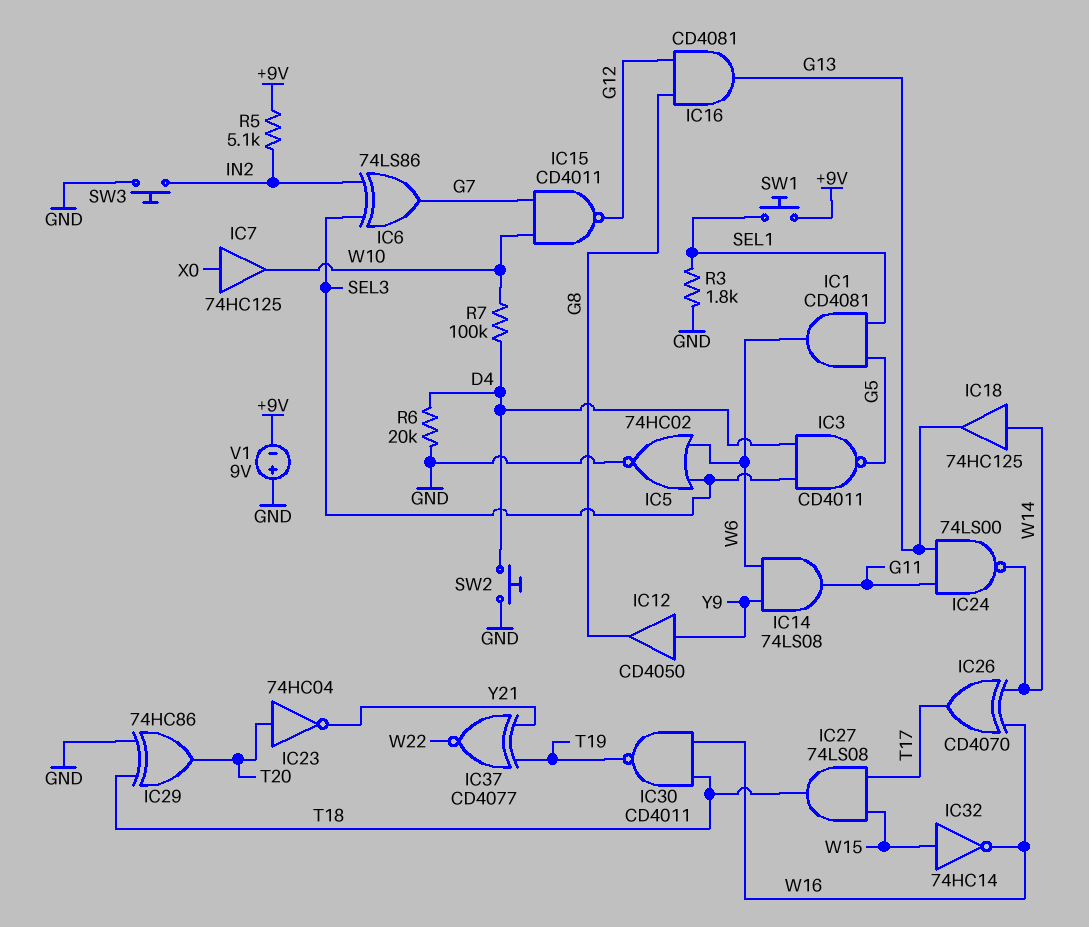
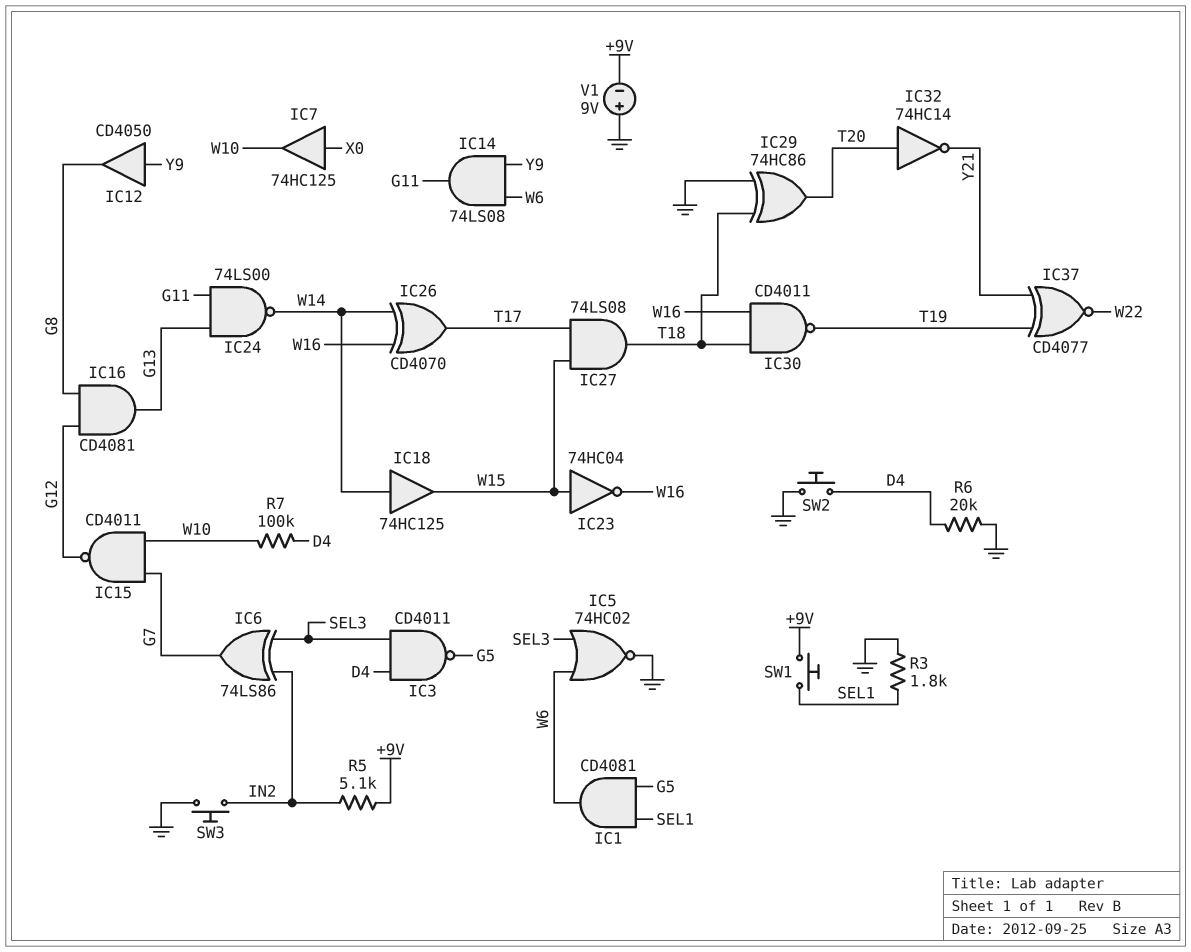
IC18: buffer 74HC125 (in W14, out G13) -> buffer 74HC125 (in W14, out W15)
IC23: NOT 74HC04 (in T20, out Y21) -> NOT 74HC04 (in W15, out W16)
IC32: NOT 74HC14 (in W15, out W16) -> NOT 74HC14 (in T20, out Y21)

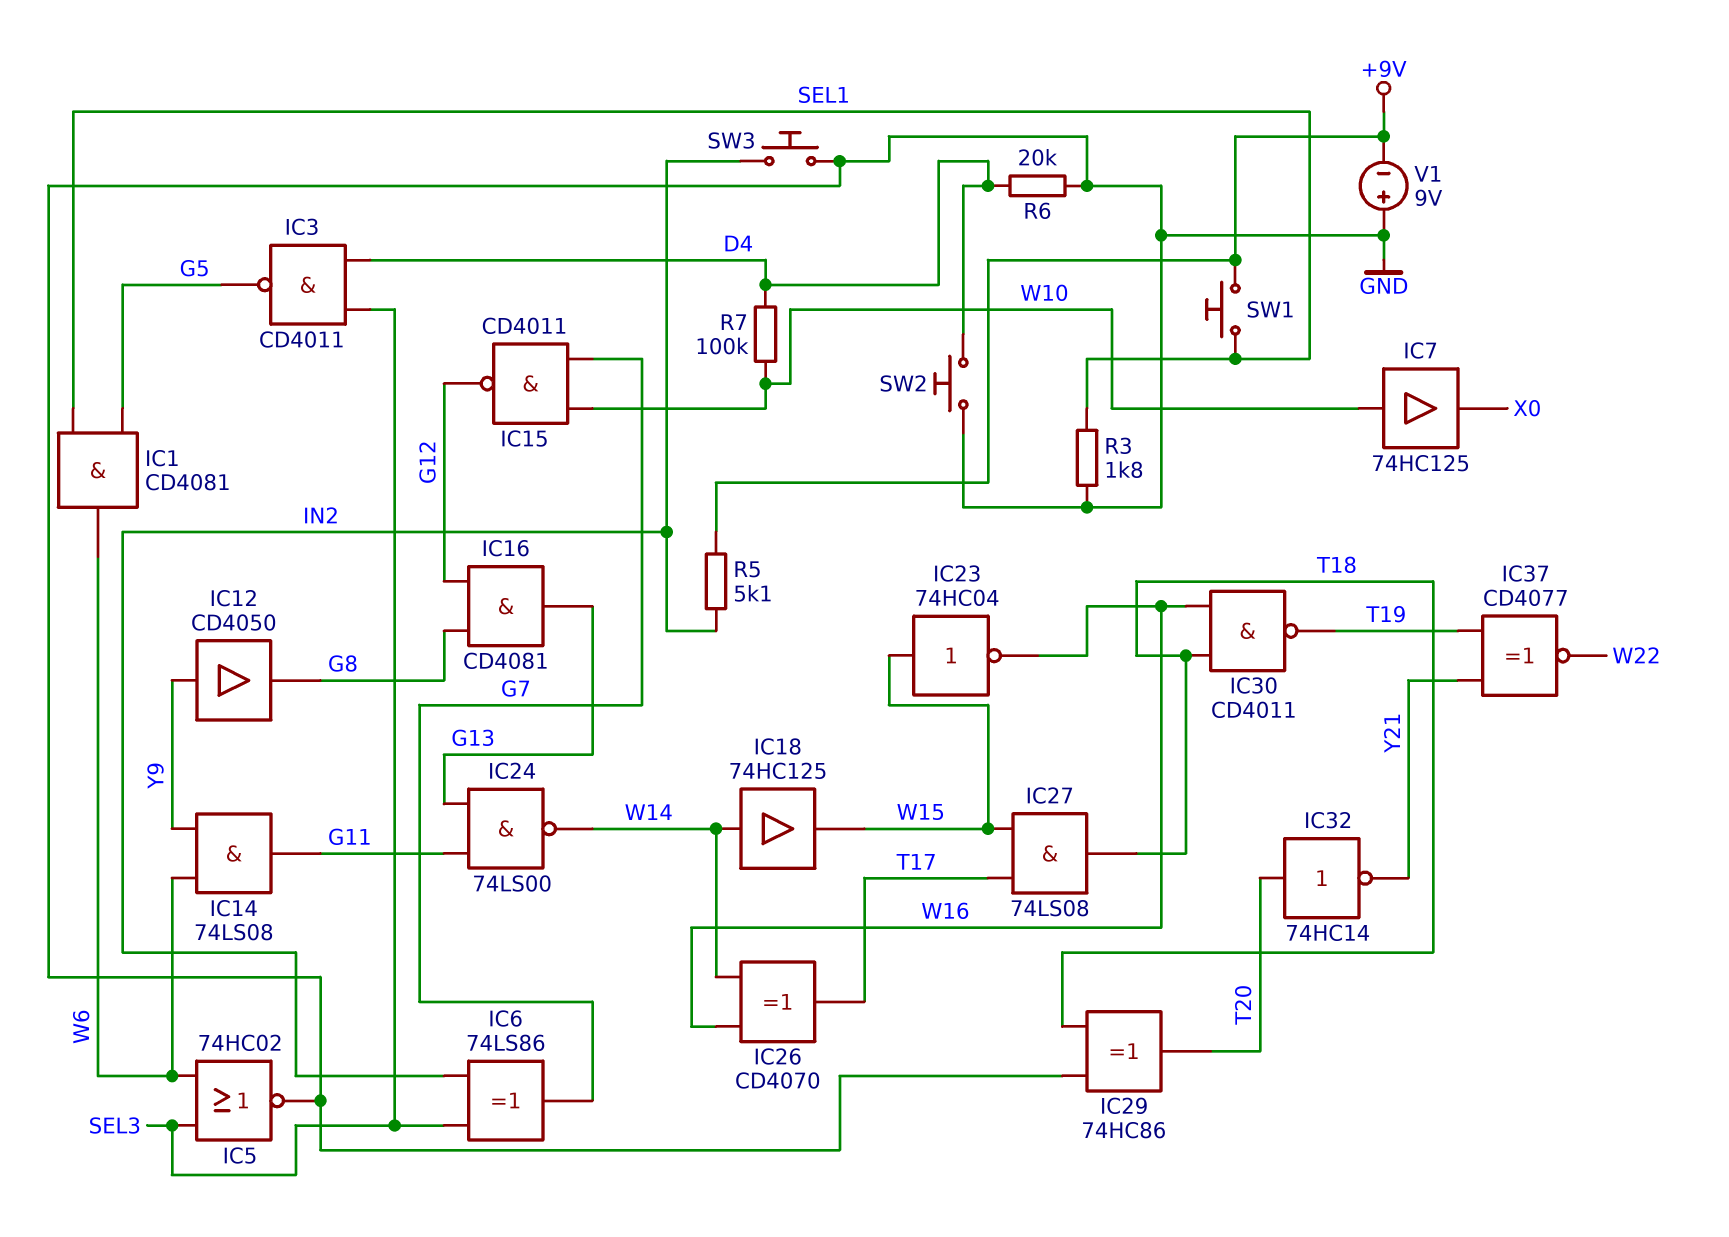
IC7: buffer 74HC125 (in X0, out W10) -> buffer 74HC125 (in W10, out X0)

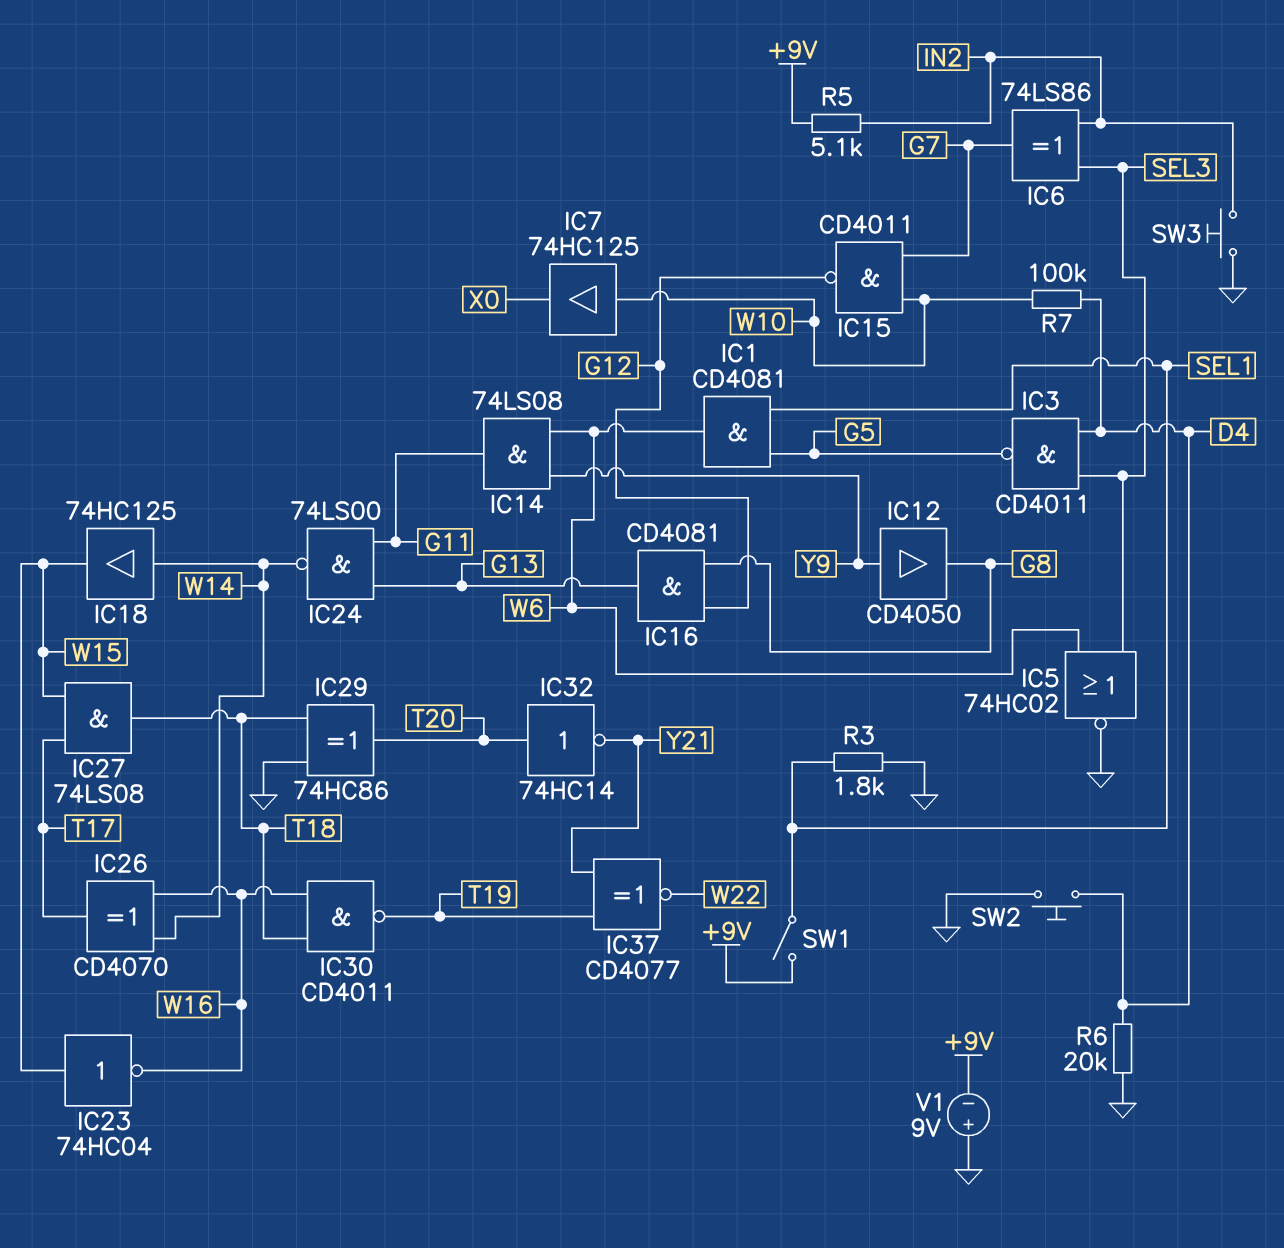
SW1: button (+9V, SEL1) -> switch (+9V, SEL1)

